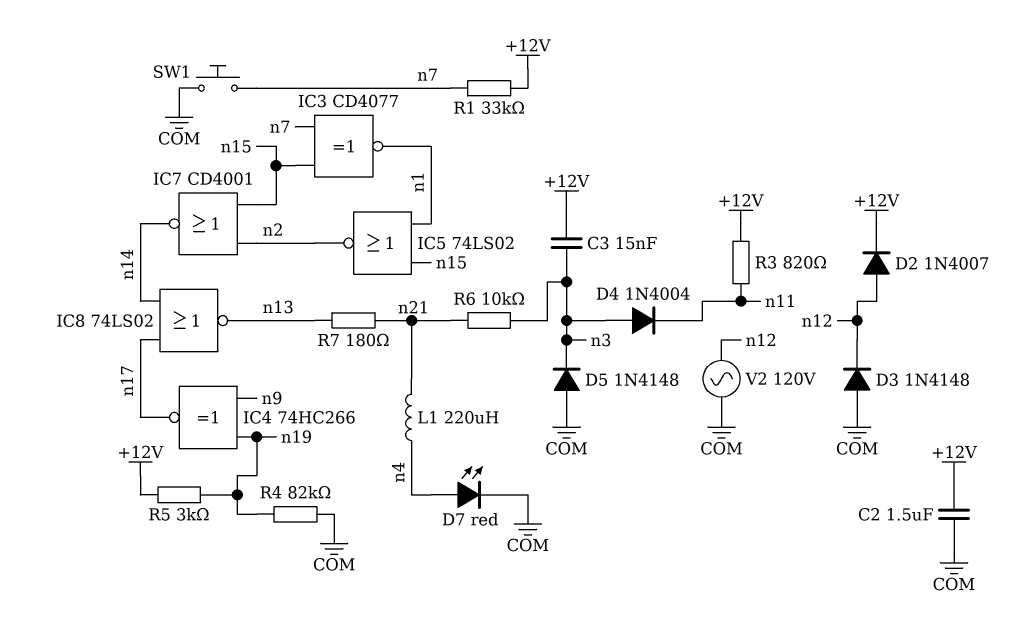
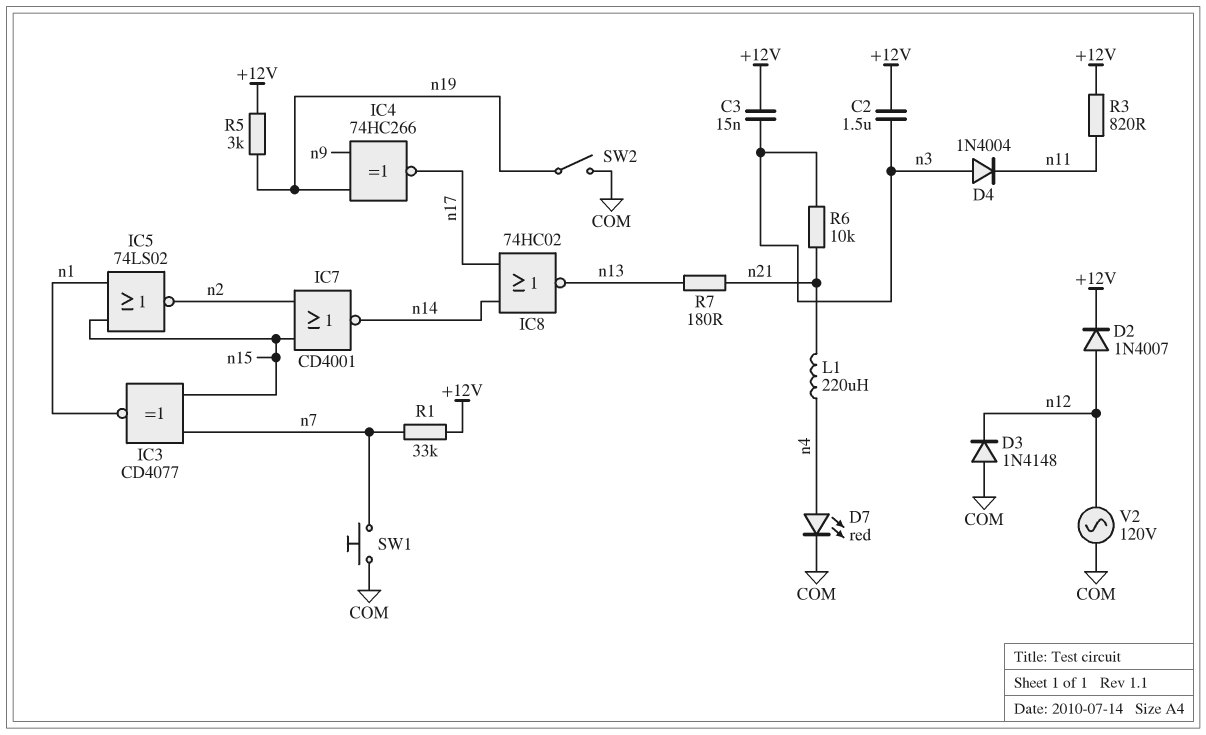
C2: 1.5uF (+12V, COM) -> 1.5uF (+12V, n3)
D5: diode 1N4148 (A COM, K n3) -> none
IC8: NOR 74LS02 (in n14, in n17, out n13) -> NOR 74HC02 (in n14, in n17, out n13)
R4: 82k (COM, n19) -> none
SW2: none -> switch (COM, n19)

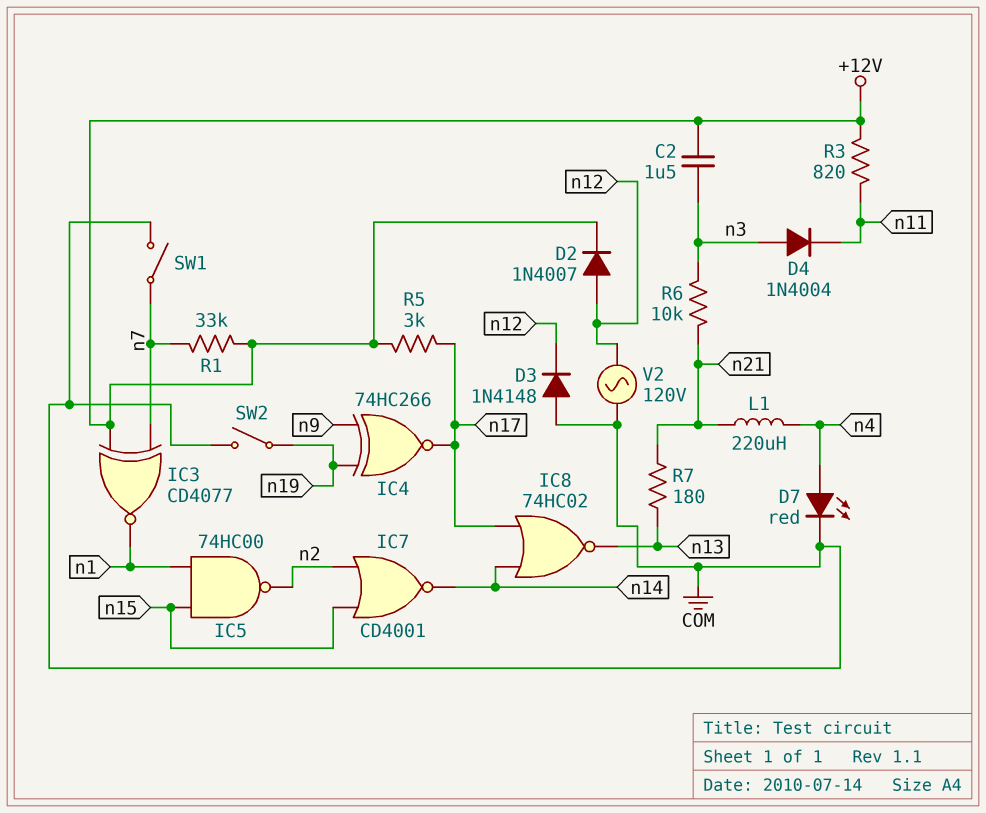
C3: 15nF (+12V, n3) -> none
IC3: XNOR CD4077 (in n7, in n15, out n1) -> XNOR CD4077 (in +12V, in n7, out n1)
IC5: NOR 74LS02 (in n1, in n15, out n2) -> NAND 74HC00 (in n1, in n15, out n2)
R5: 3k (+12V, n19) -> 3k (+12V, n17)
SW1: button (COM, n7) -> switch (COM, n7)

